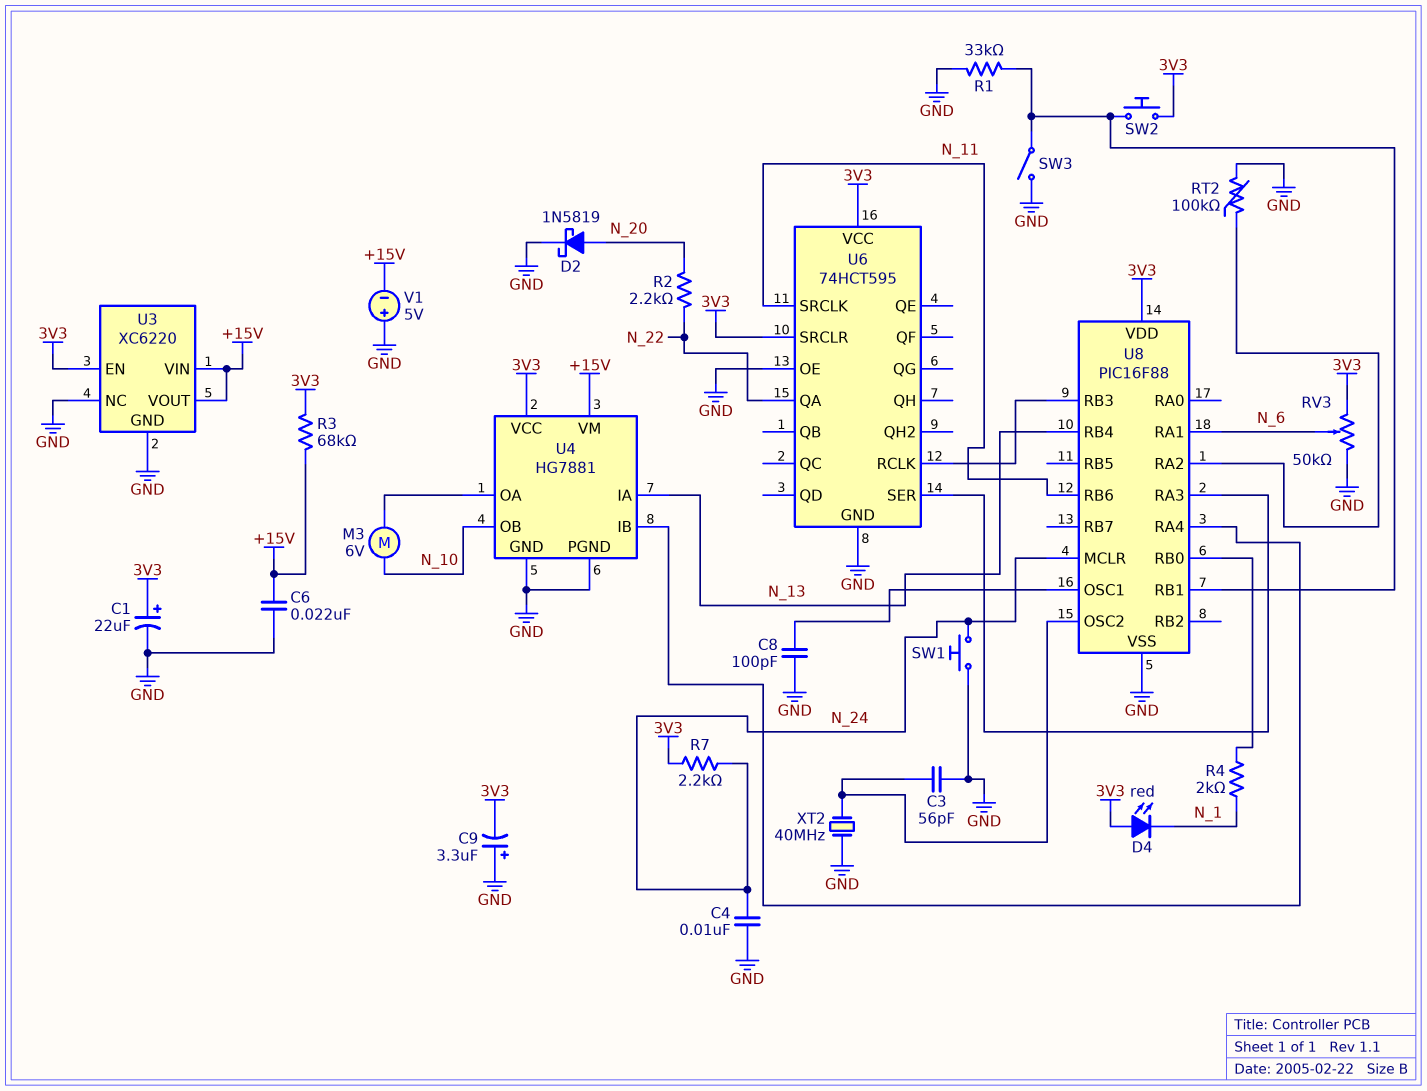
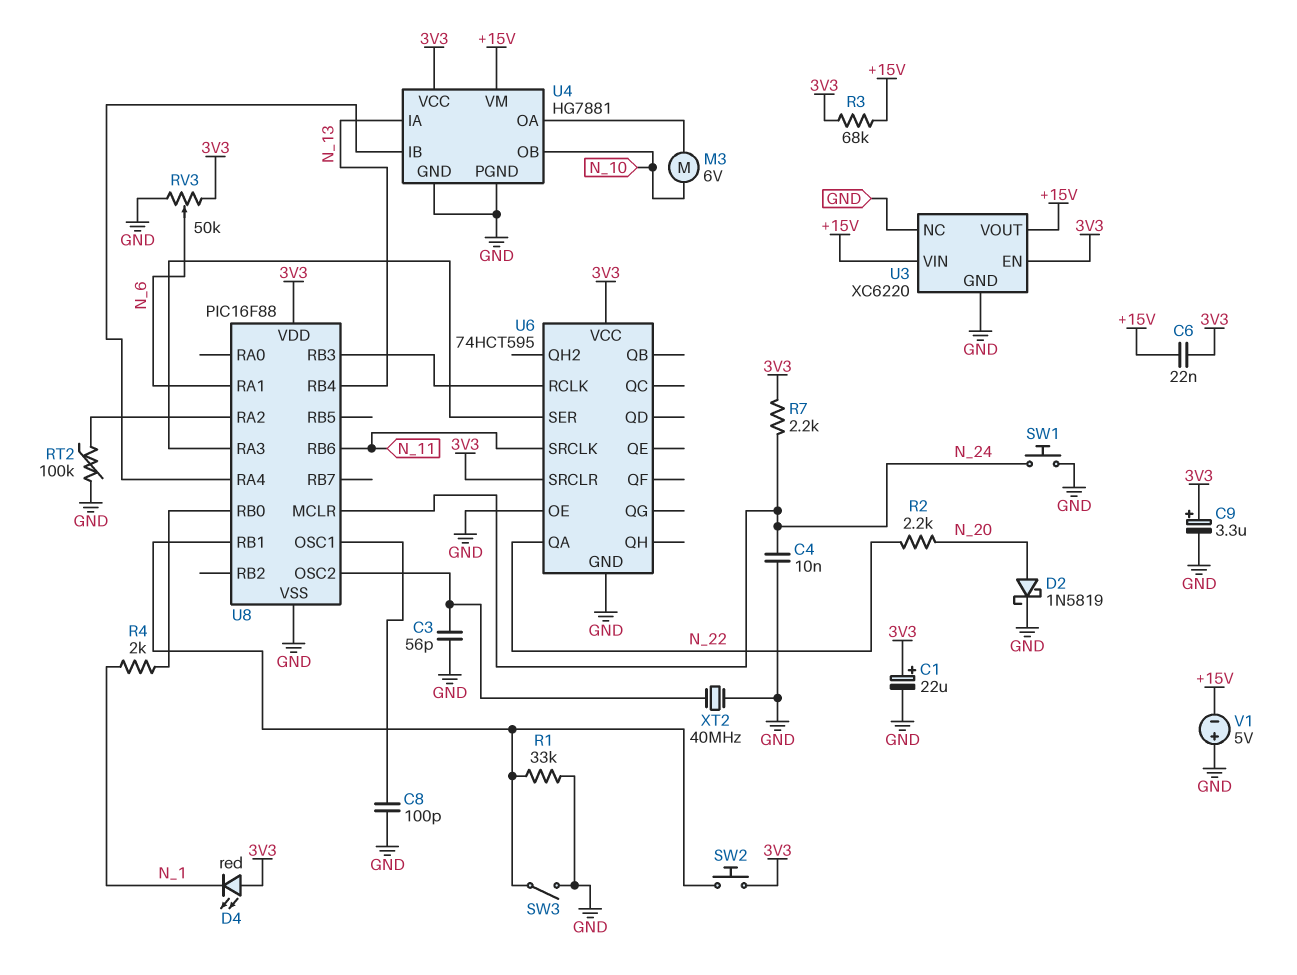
C6: 22nF (+15V, GND) -> 22nF (+15V, 3V3)
C9: 3.3uF (plus GND, minus 3V3) -> 3.3uF (plus 3V3, minus GND)

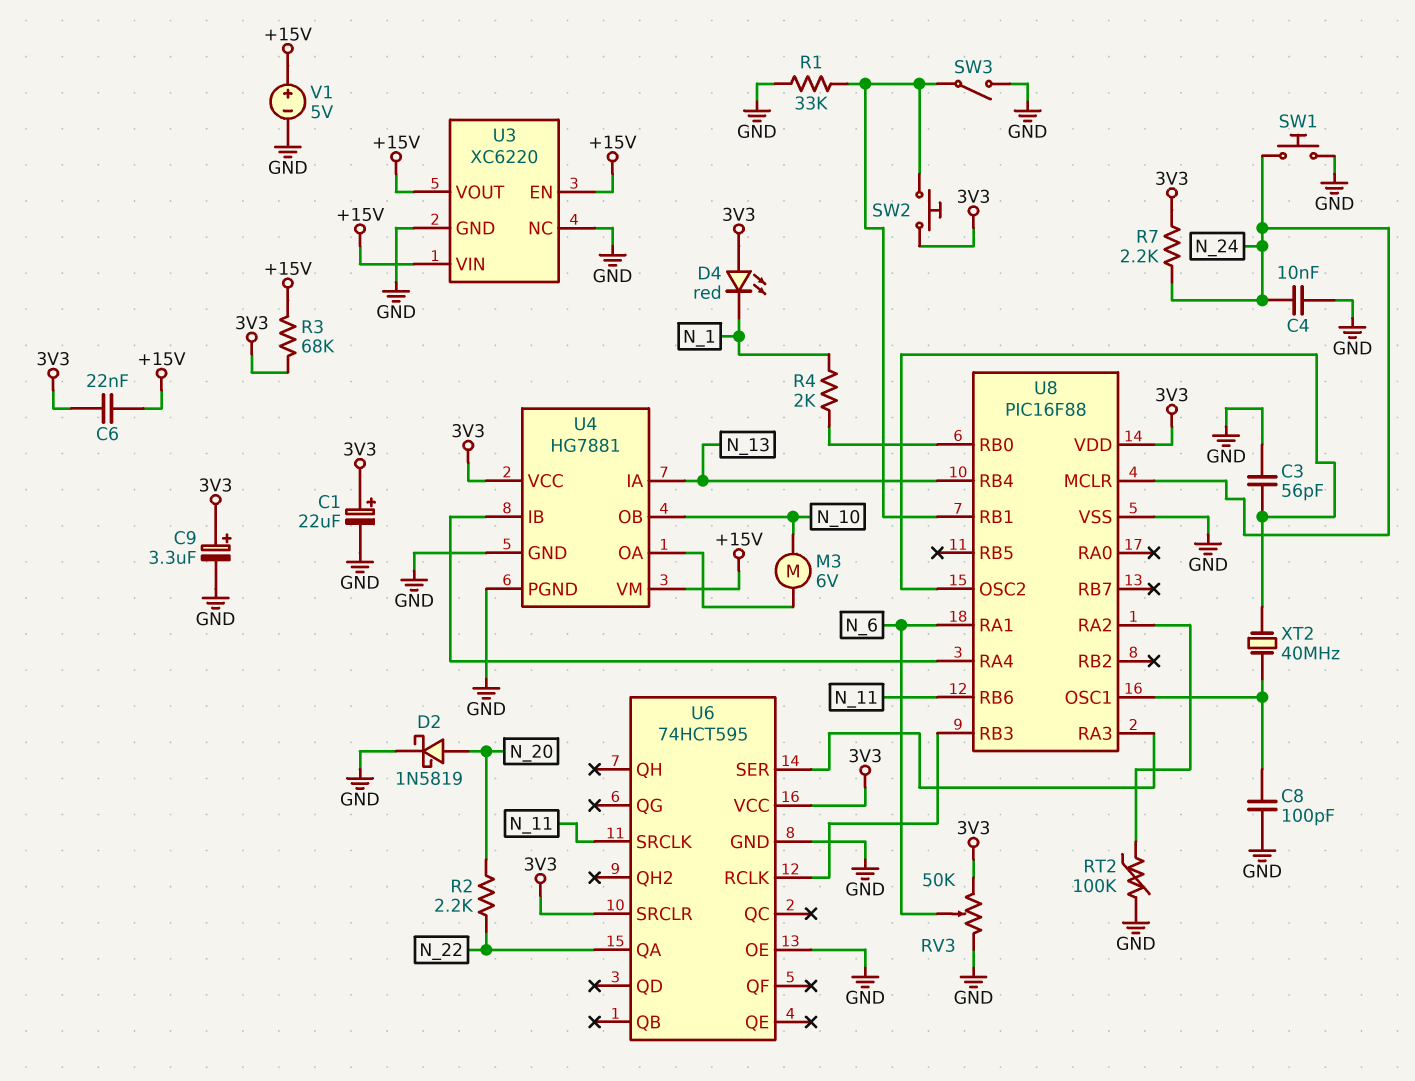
U3 pin EN: 3V3 -> +15V
V1: 5V (plus GND, minus +15V) -> 5V (plus +15V, minus GND)
XT2: 40MHz (GND, U8/OSC2) -> 40MHz (U8/OSC1, U8/OSC2)

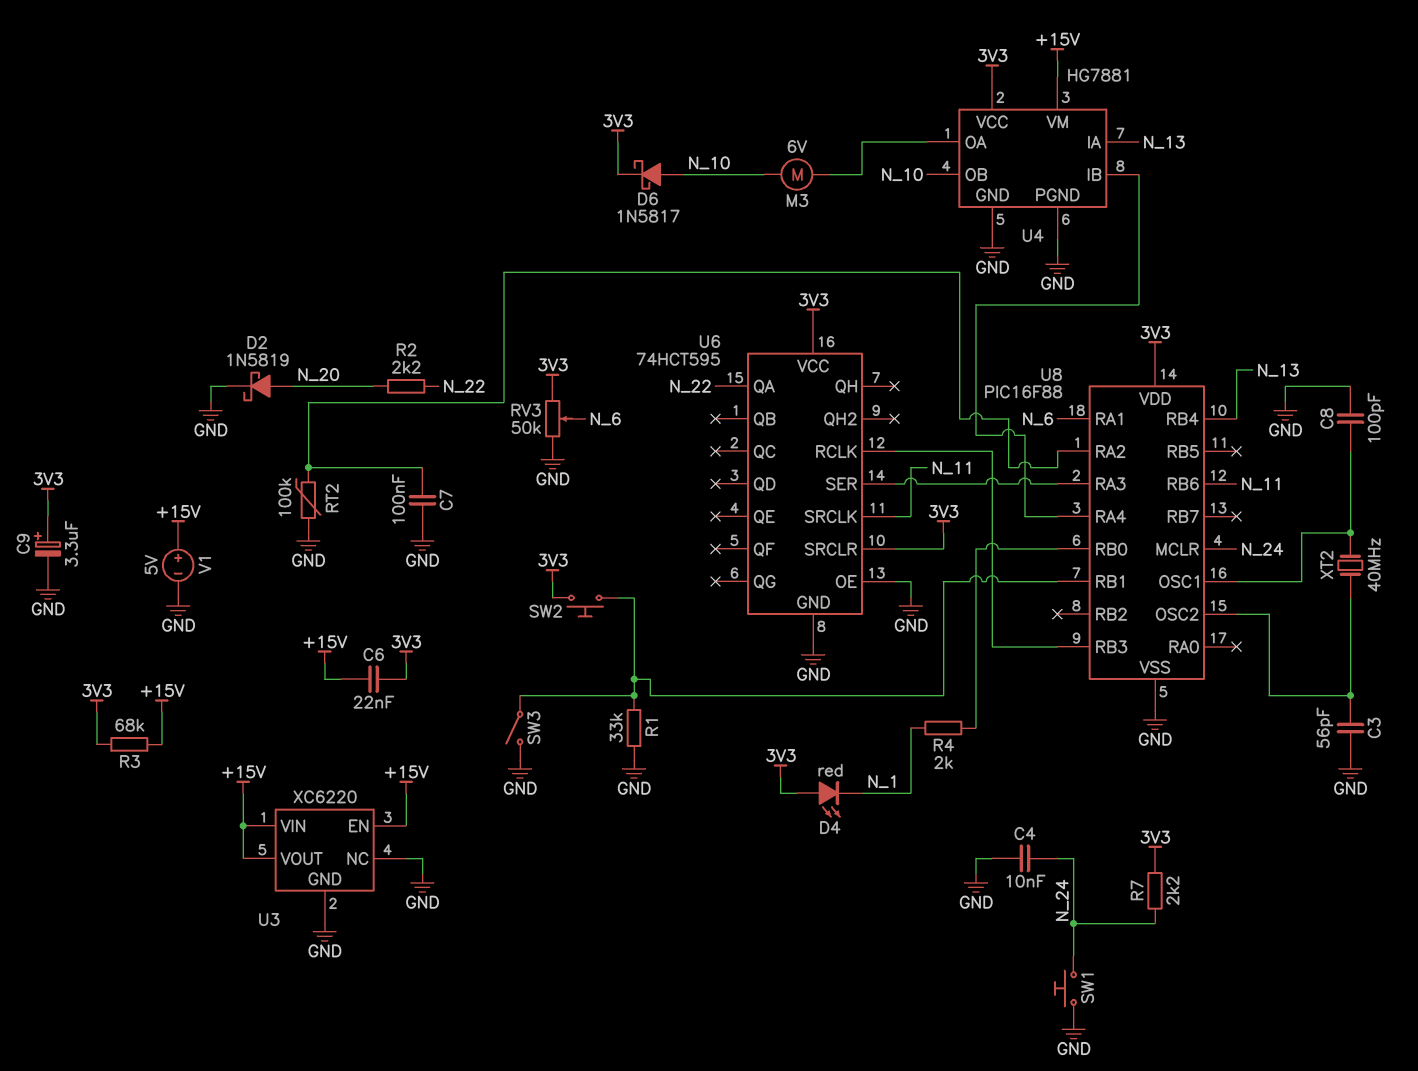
C1: 22uF (plus 3V3, minus GND) -> none
C7: none -> 100nF (GND, U8/RA2)
D6: none -> schottky 1N5817 (A N_10, K 3V3)

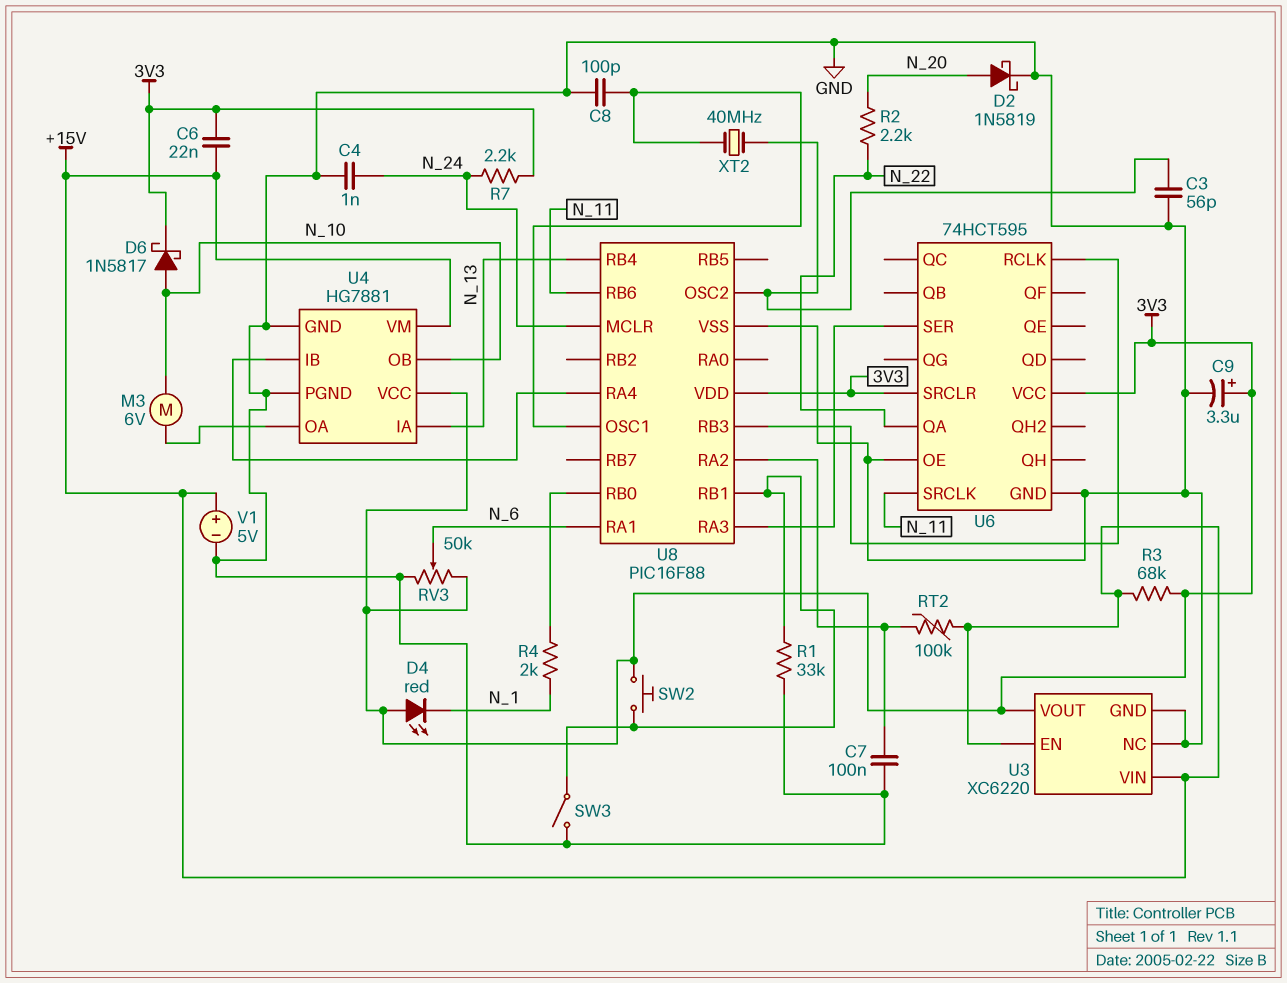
C4: 10nF (GND, N_24) -> 1nF (GND, N_24)
RT2: 100k (GND, U8/RA2) -> 100k (+15V, U8/RA2)
SW1: button (GND, N_24) -> none
U3 pin VOUT: +15V -> 3V3

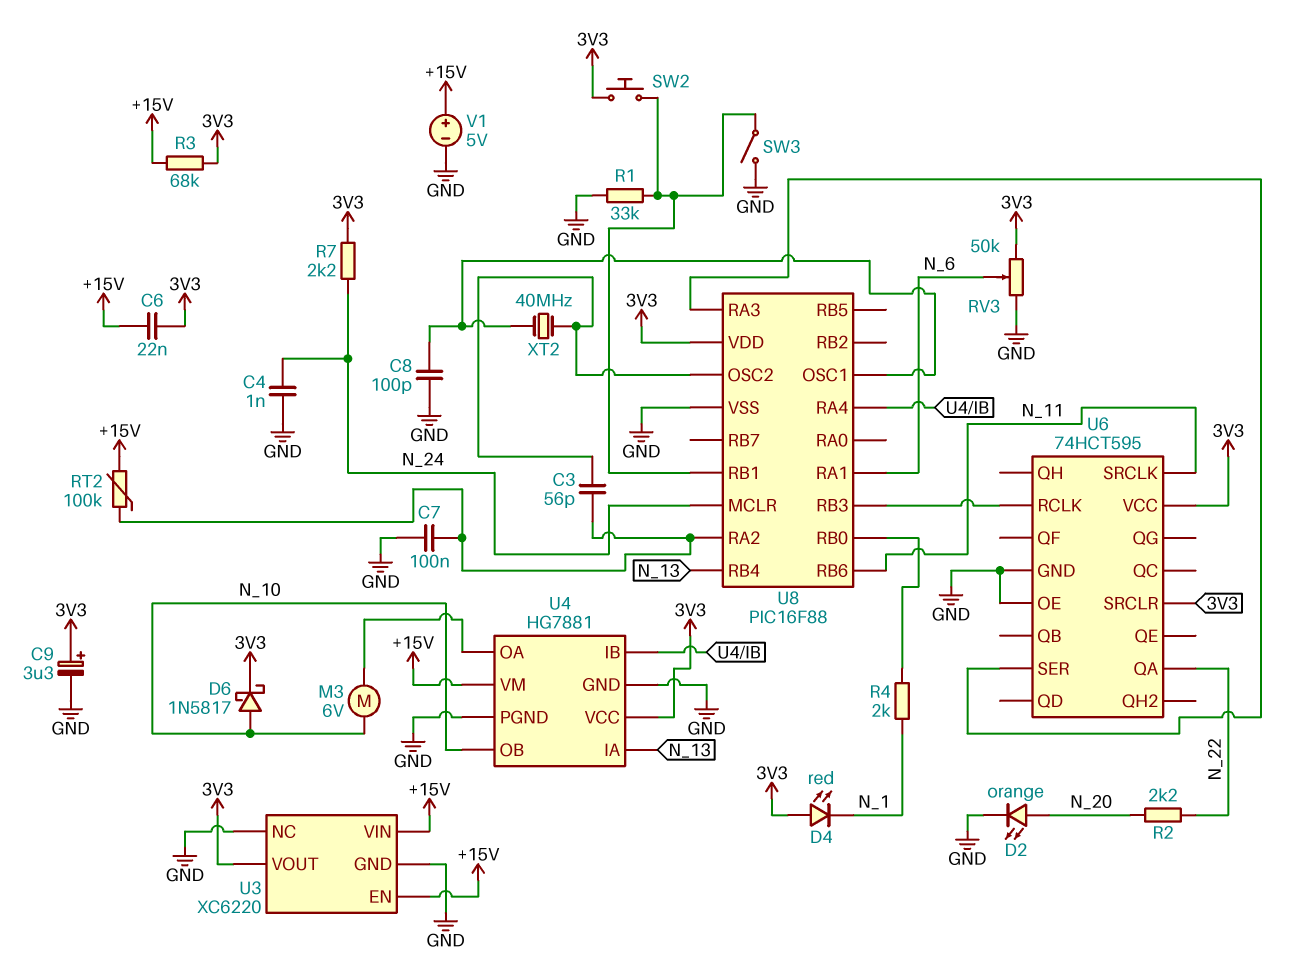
C3: 56pF (GND, U8/OSC2) -> 56pF (U8/OSC2, U8/RA2)
D2: schottky 1N5819 (A N_20, K GND) -> LED orange (A N_20, K GND)

